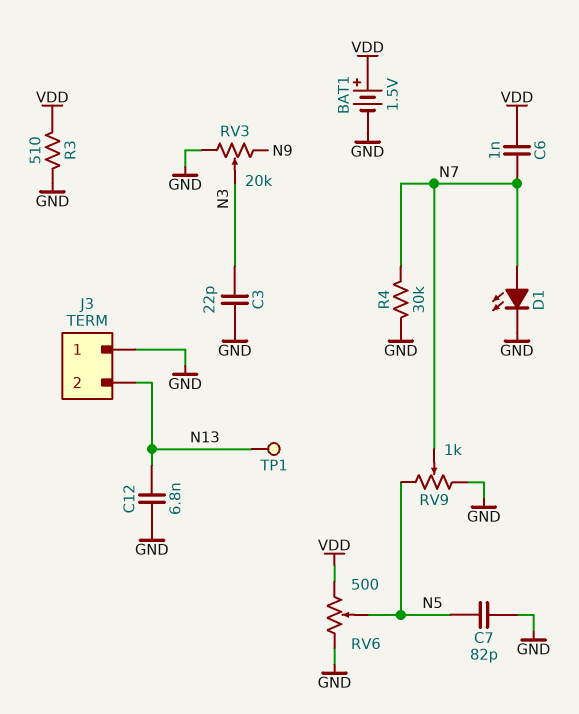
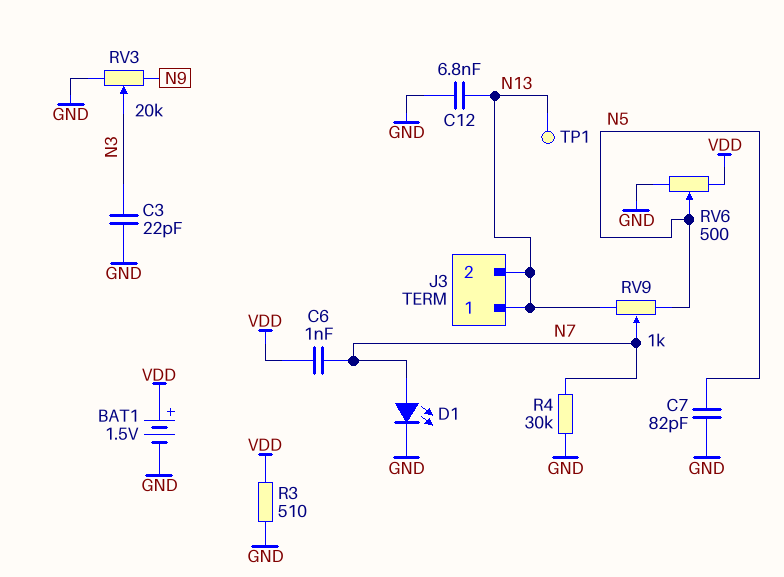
J3 pin 1: GND -> N13
RV9: 1k (GND, N5, wiper N7) -> 1k (N5, N13, wiper N7)

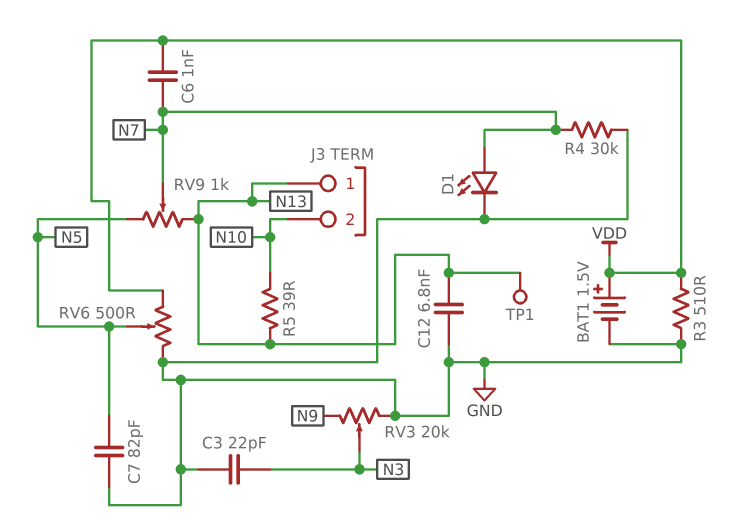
J3 pin 2: N13 -> N10
R5: none -> 39 (N10, N13)

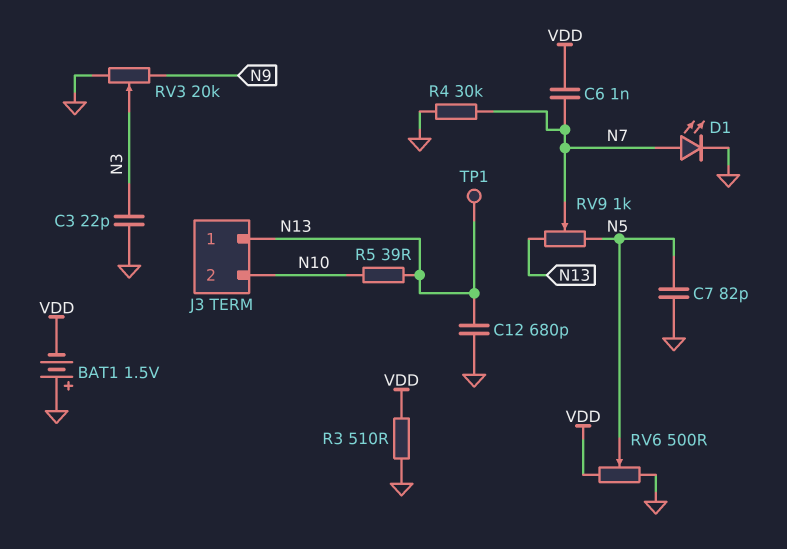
BAT1: 1.5V (plus VDD, minus GND) -> 1.5V (plus GND, minus VDD)
C12: 6.8nF (GND, N13) -> 680pF (GND, N13)

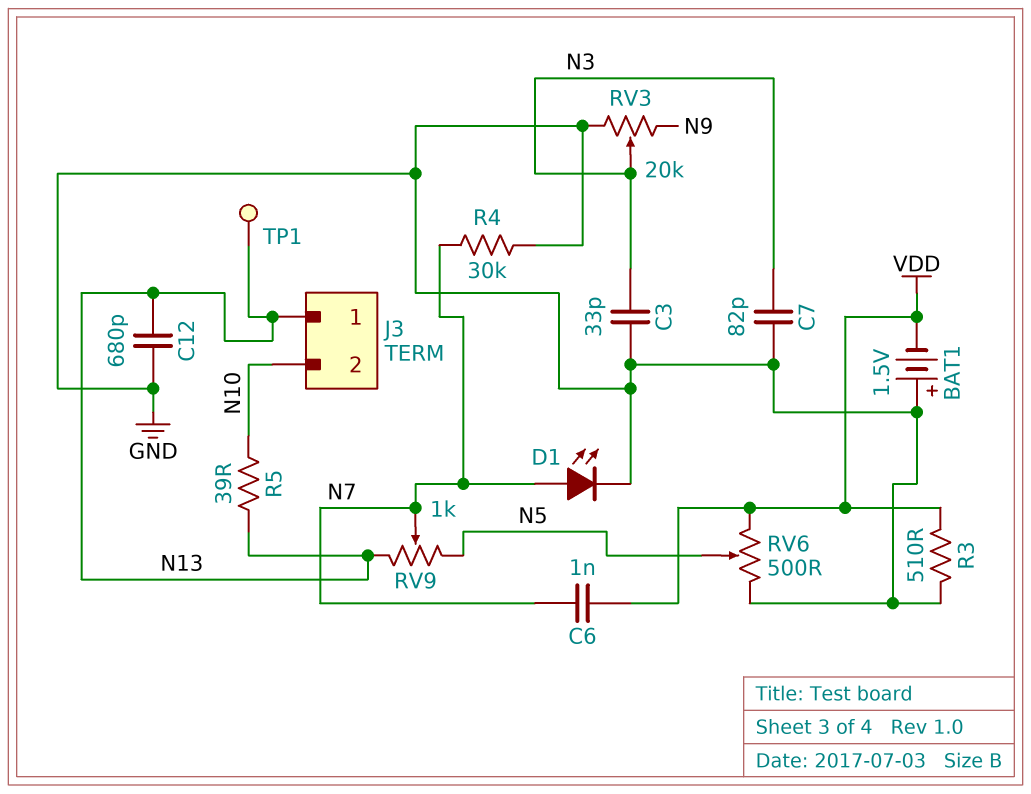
C3: 22pF (GND, N3) -> 33pF (GND, N3)
C7: 82pF (GND, N5) -> 82pF (GND, N3)

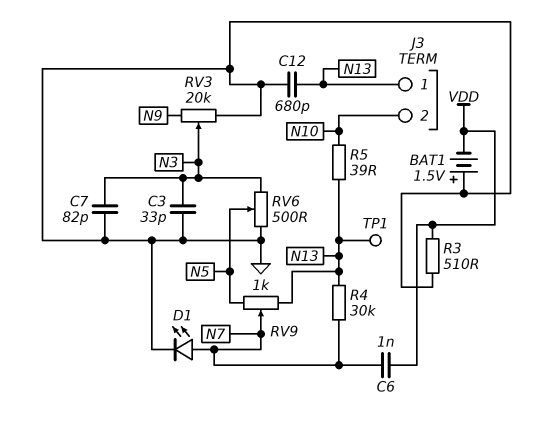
R4: 30k (GND, N7) -> 30k (N7, N13)
RV6: 500 (GND, VDD, wiper N5) -> 500 (GND, N3, wiper N5)

